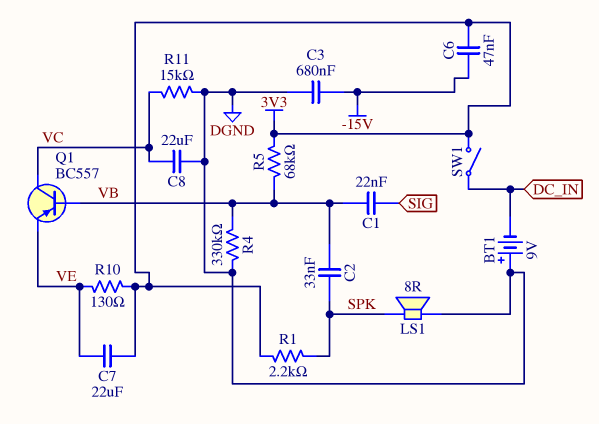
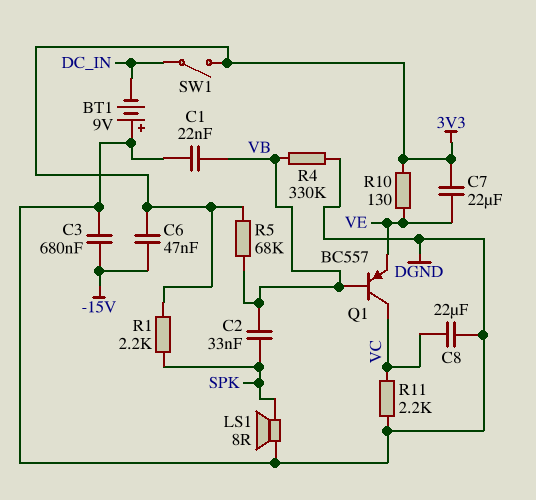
C1: 22nF (SIG, VB) -> 22nF (DGND, VB)
R11: 15k (DGND, VC) -> 2.2k (DGND, VC)

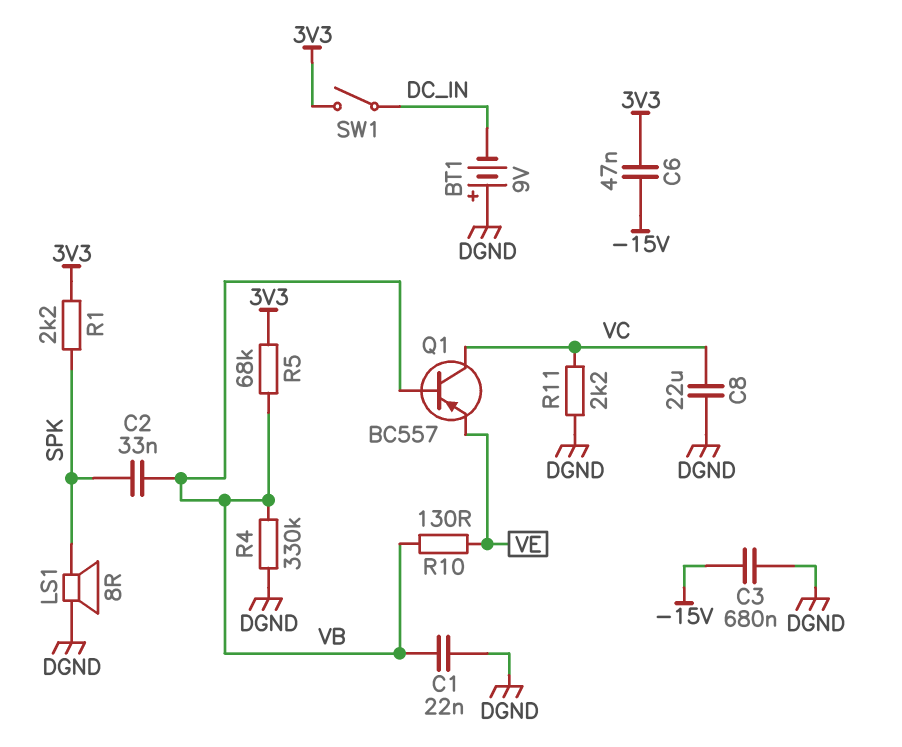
C7: 22uF (3V3, VE) -> none
R10: 130 (3V3, VE) -> 130 (VB, VE)

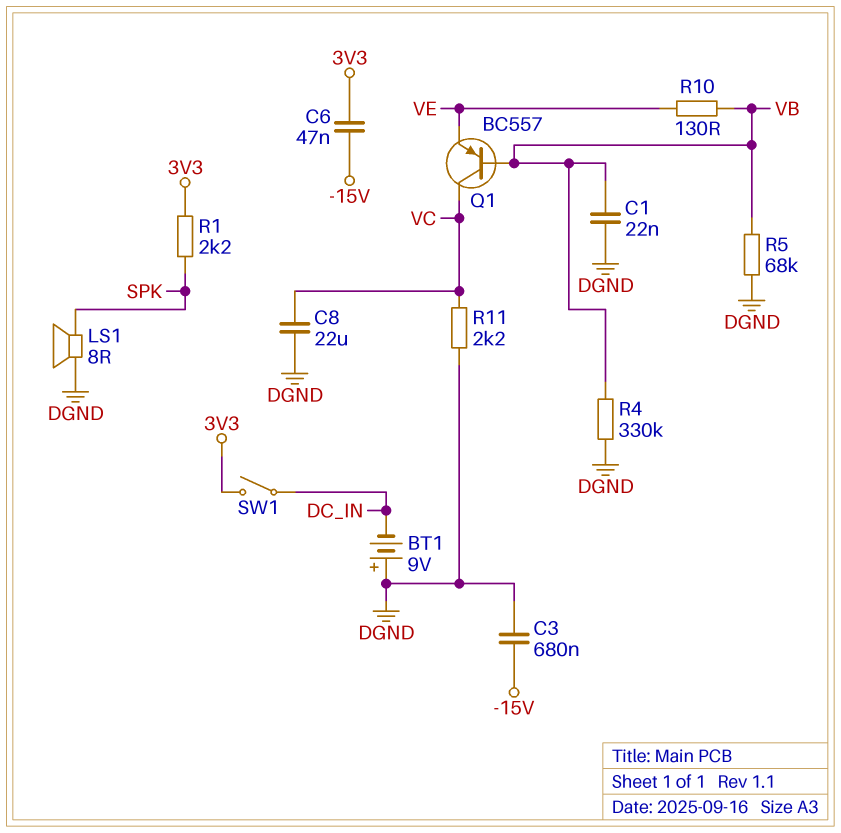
C2: 33nF (SPK, VB) -> none
R5: 68k (3V3, VB) -> 68k (DGND, VB)

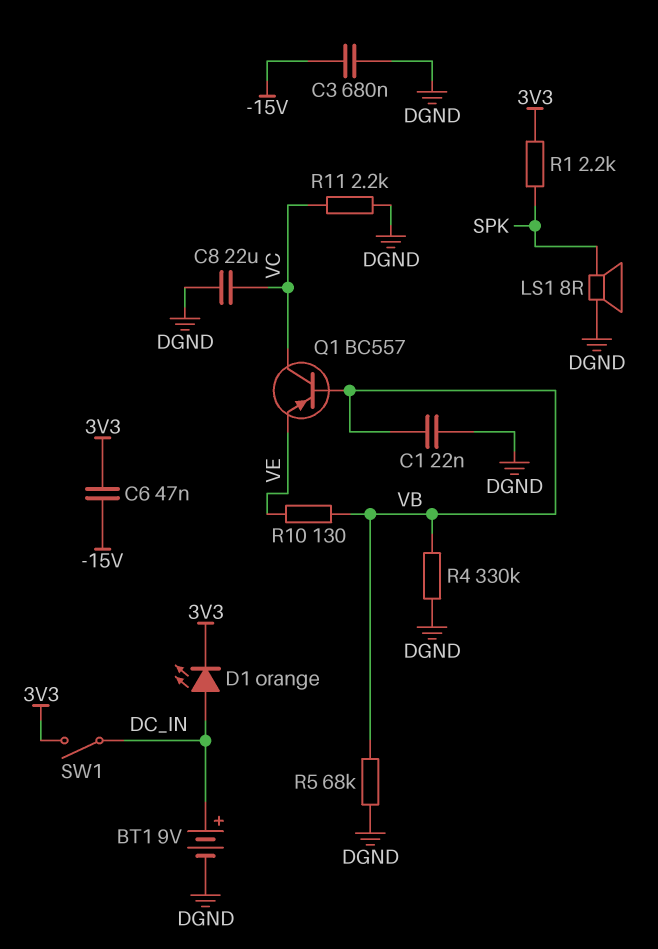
BT1: 9V (plus DGND, minus DC_IN) -> 9V (plus DC_IN, minus DGND)
D1: none -> LED orange (A DC_IN, K 3V3)

